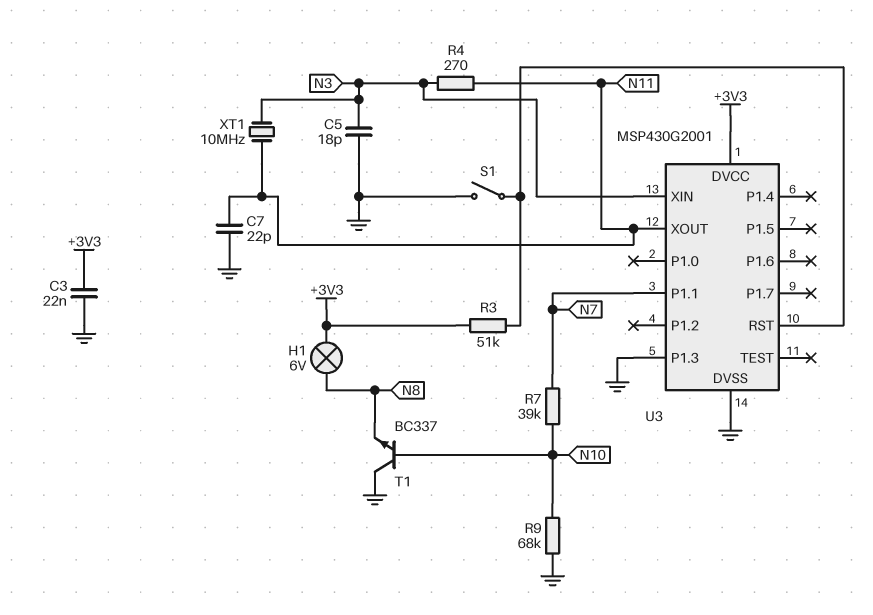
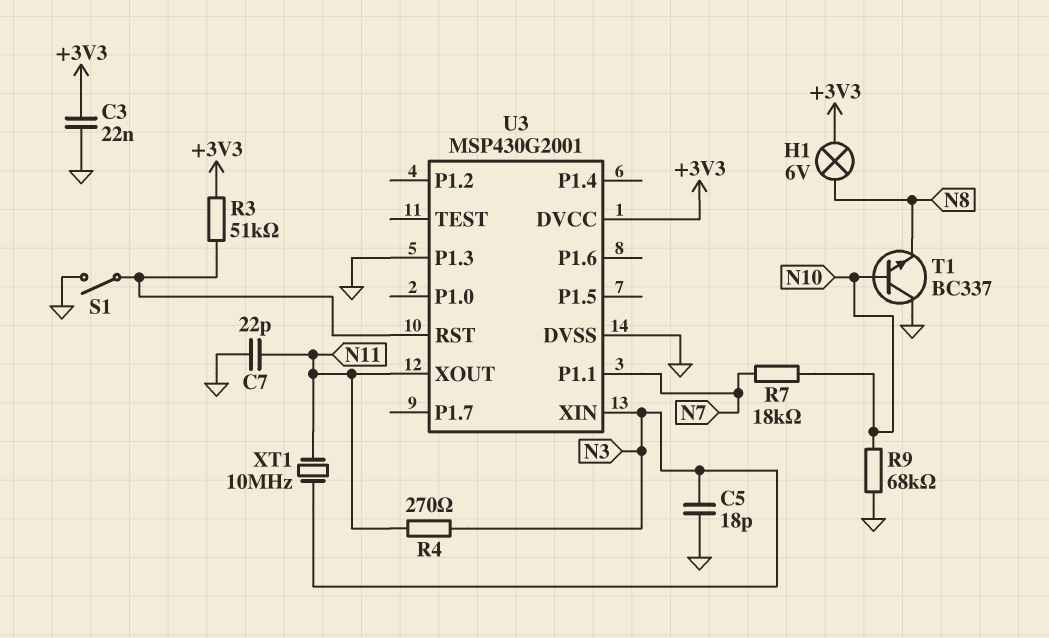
R7: 39k (N7, N10) -> 18k (N7, N10)

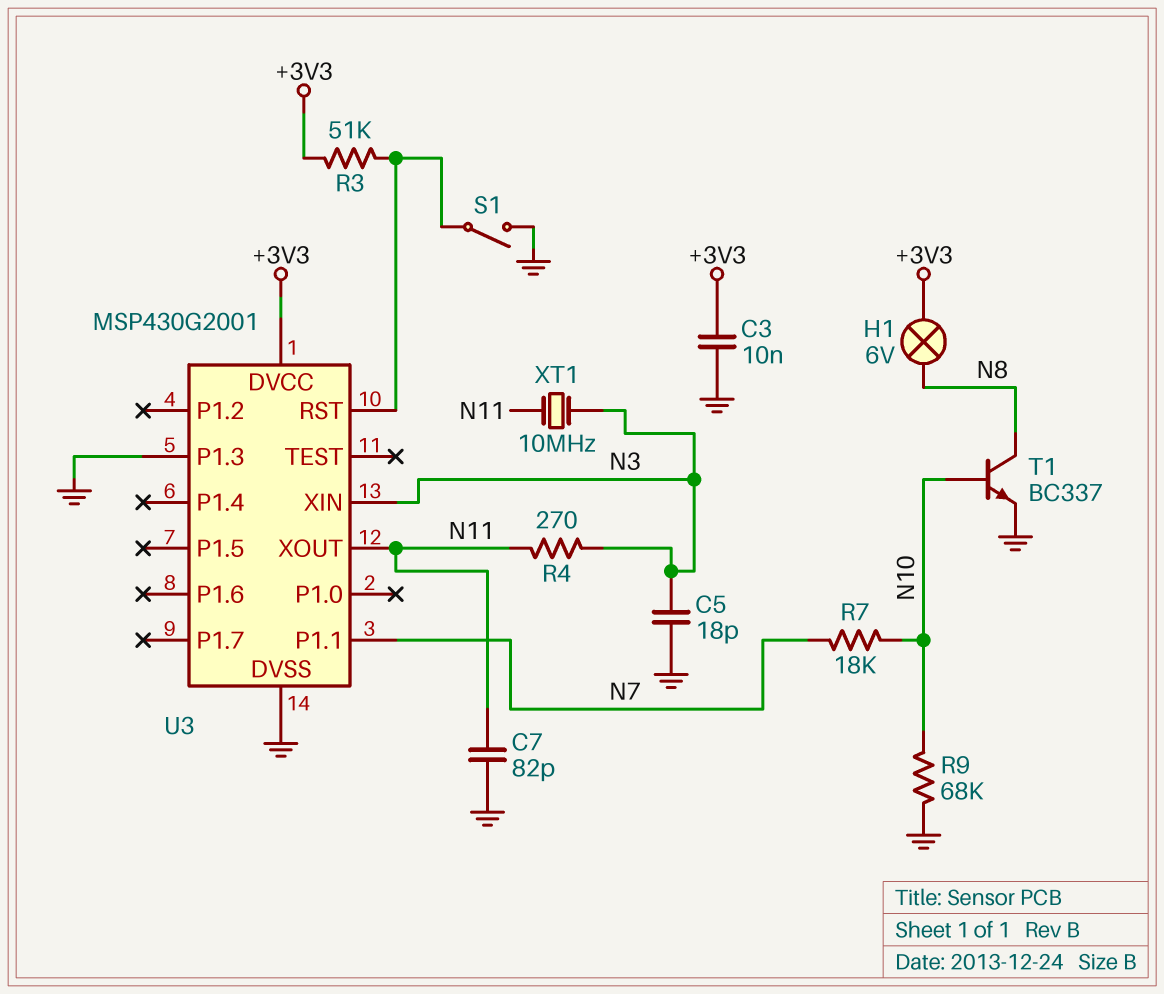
C3: 22nF (+3V3, GND) -> 10nF (+3V3, GND)
C7: 22pF (GND, N11) -> 82pF (GND, N11)
T1: NPN BC337 (B N10, C GND, E N8) -> NPN BC337 (B N10, C N8, E GND)

